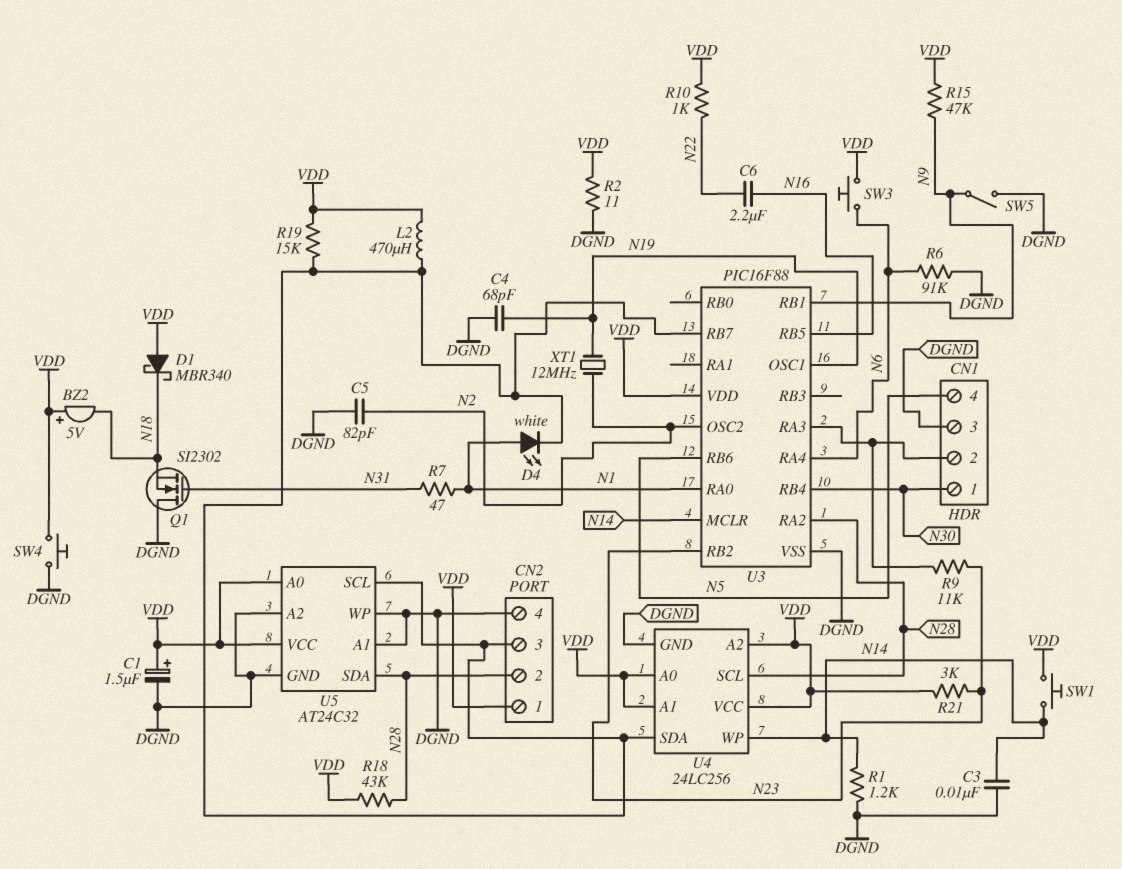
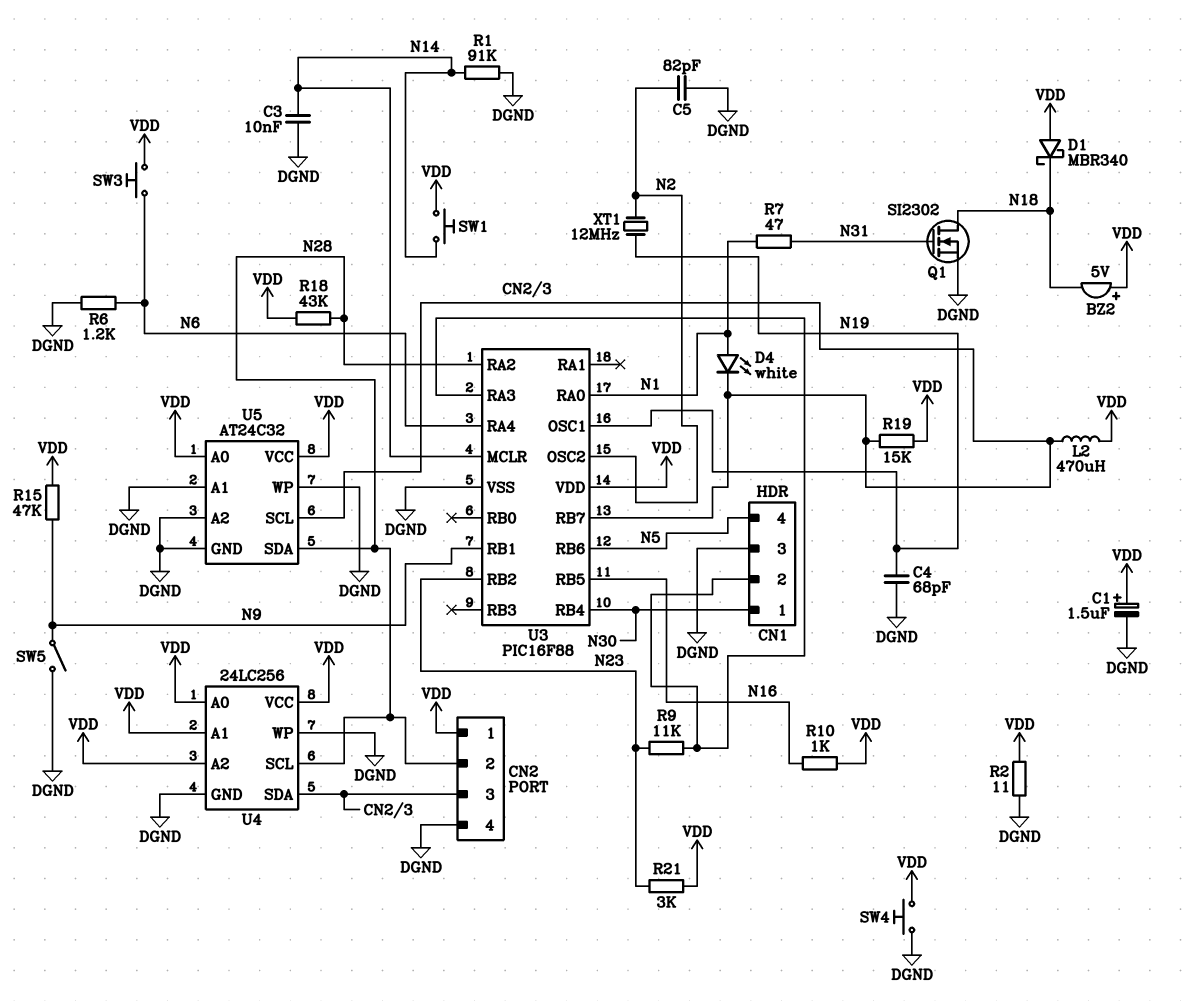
C6: 2.2uF (N16, N22) -> none
Q1: NMOS SI2302 (G N31, D DGND, S N18) -> NMOS SI2302 (G N31, D N18, S DGND)
R1: 1.2k (DGND, N14) -> 91k (DGND, N14)
R6: 91k (DGND, N6) -> 1.2k (DGND, N6)
R10: 1k (N22, VDD) -> 1k (N16, VDD)
U4 pin WP: N14 -> DGND

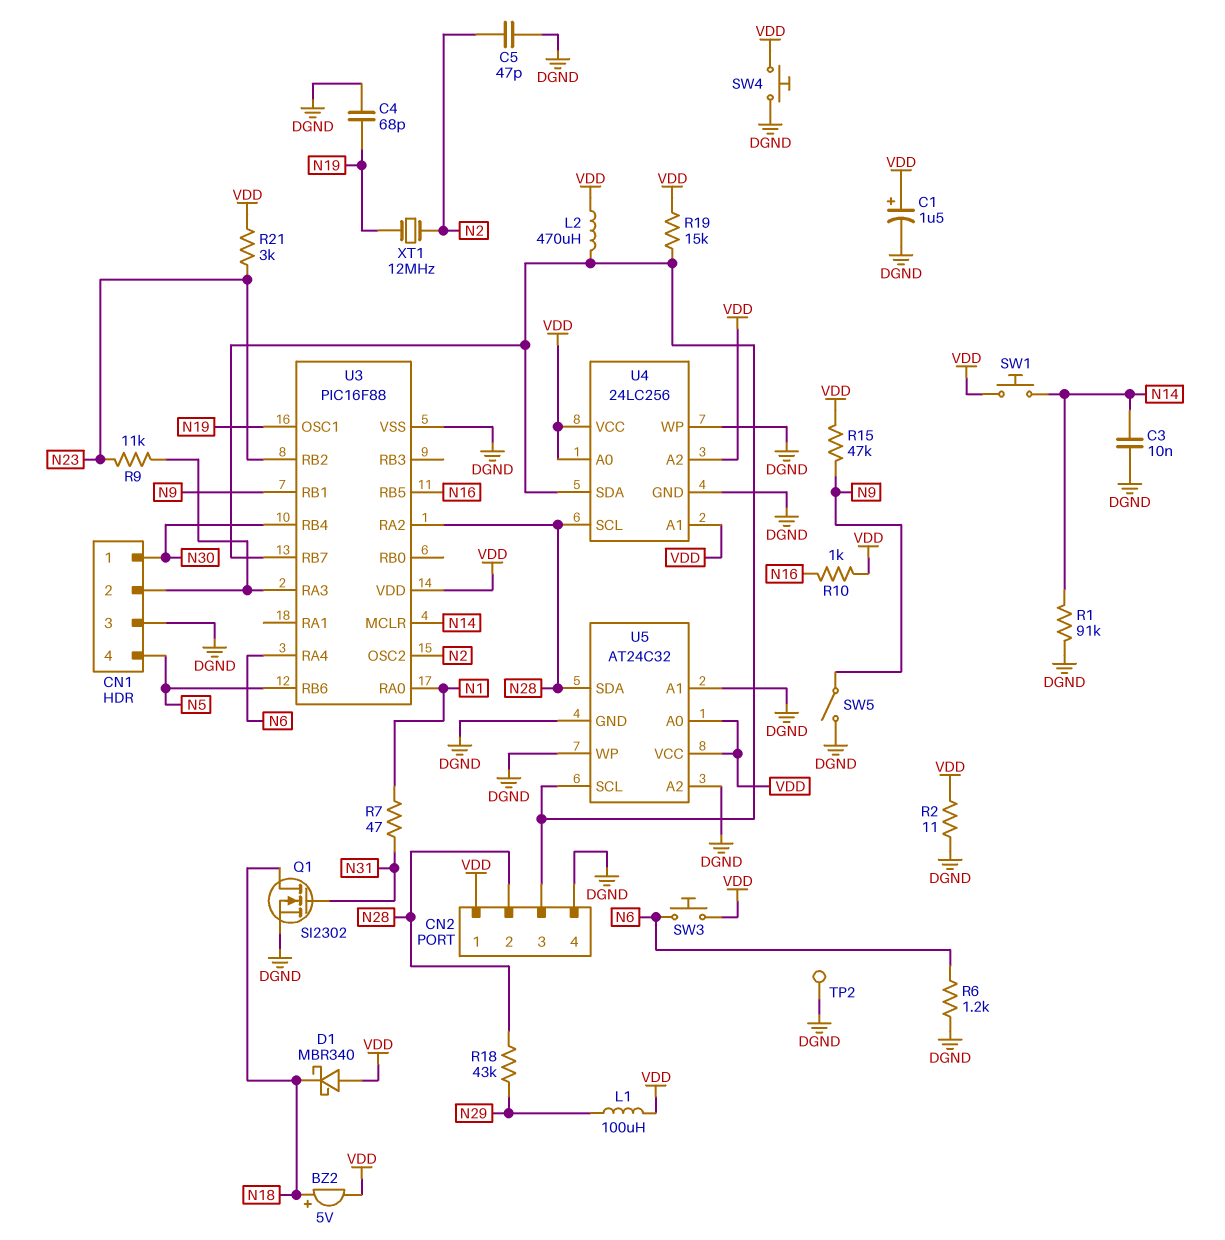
BZ2: buzzer 5V (plus VDD, minus N18) -> buzzer 5V (plus N18, minus VDD)
C5: 82pF (DGND, N2) -> 47pF (DGND, N2)
D4: LED white (A N1, K CN2/3) -> none
L1: none -> 100uH (N29, VDD)
R18: 43k (N28, VDD) -> 43k (N28, N29)
TP2: none -> test point (DGND)

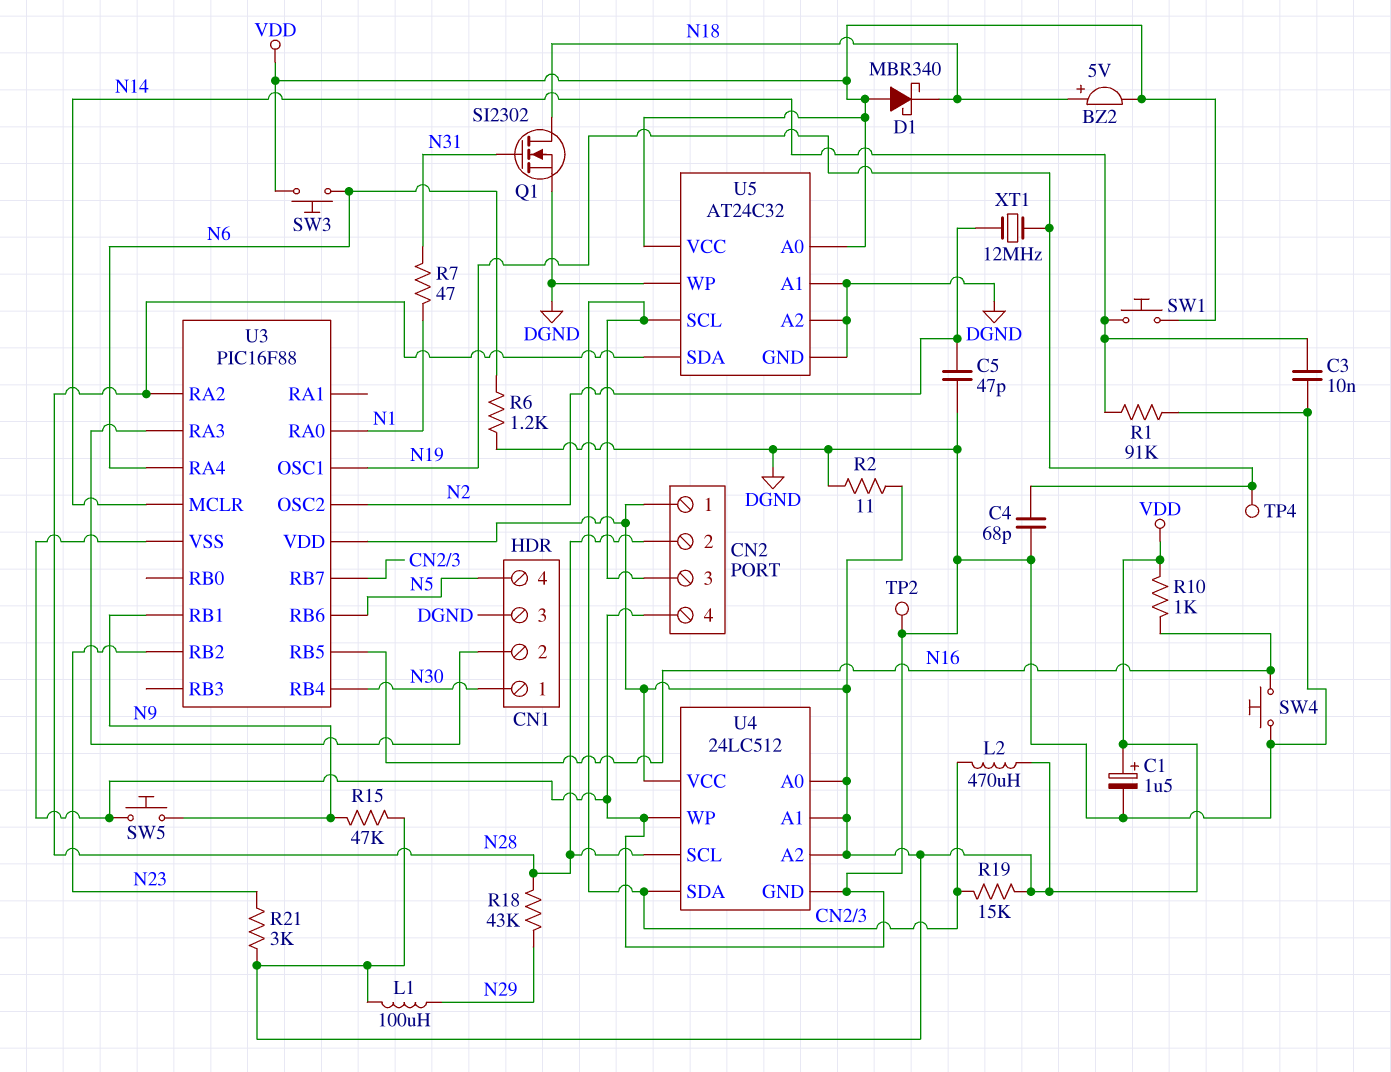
R9: 11k (CN1/2, N23) -> none
SW4: button (DGND, VDD) -> button (DGND, N16)
SW5: switch (DGND, N9) -> button (DGND, N9)
TP4: none -> test point (N19)
U4: 24LC256 -> 24LC512

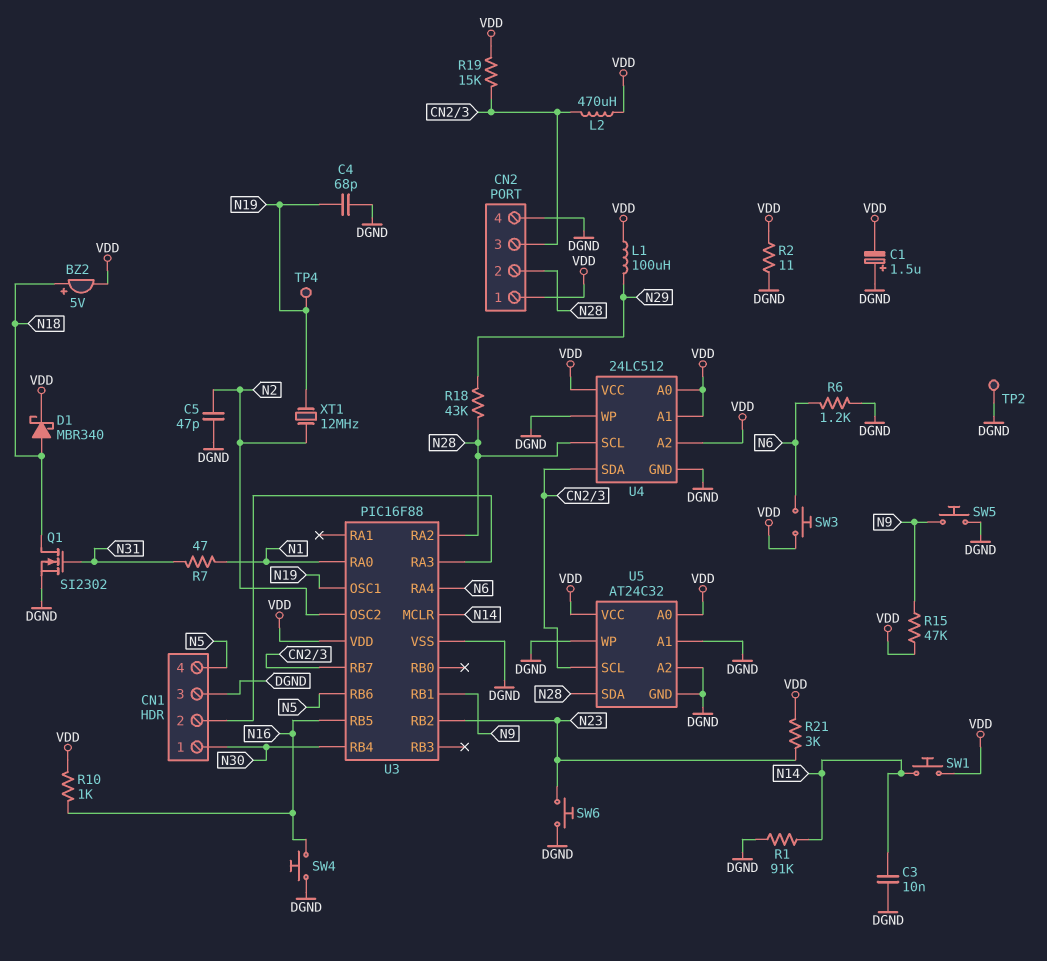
C1: 1.5uF (plus VDD, minus DGND) -> 1.5uF (plus DGND, minus VDD)
D1: schottky MBR340 (A VDD, K N18) -> schottky MBR340 (A N18, K VDD)
SW6: none -> button (DGND, N23)

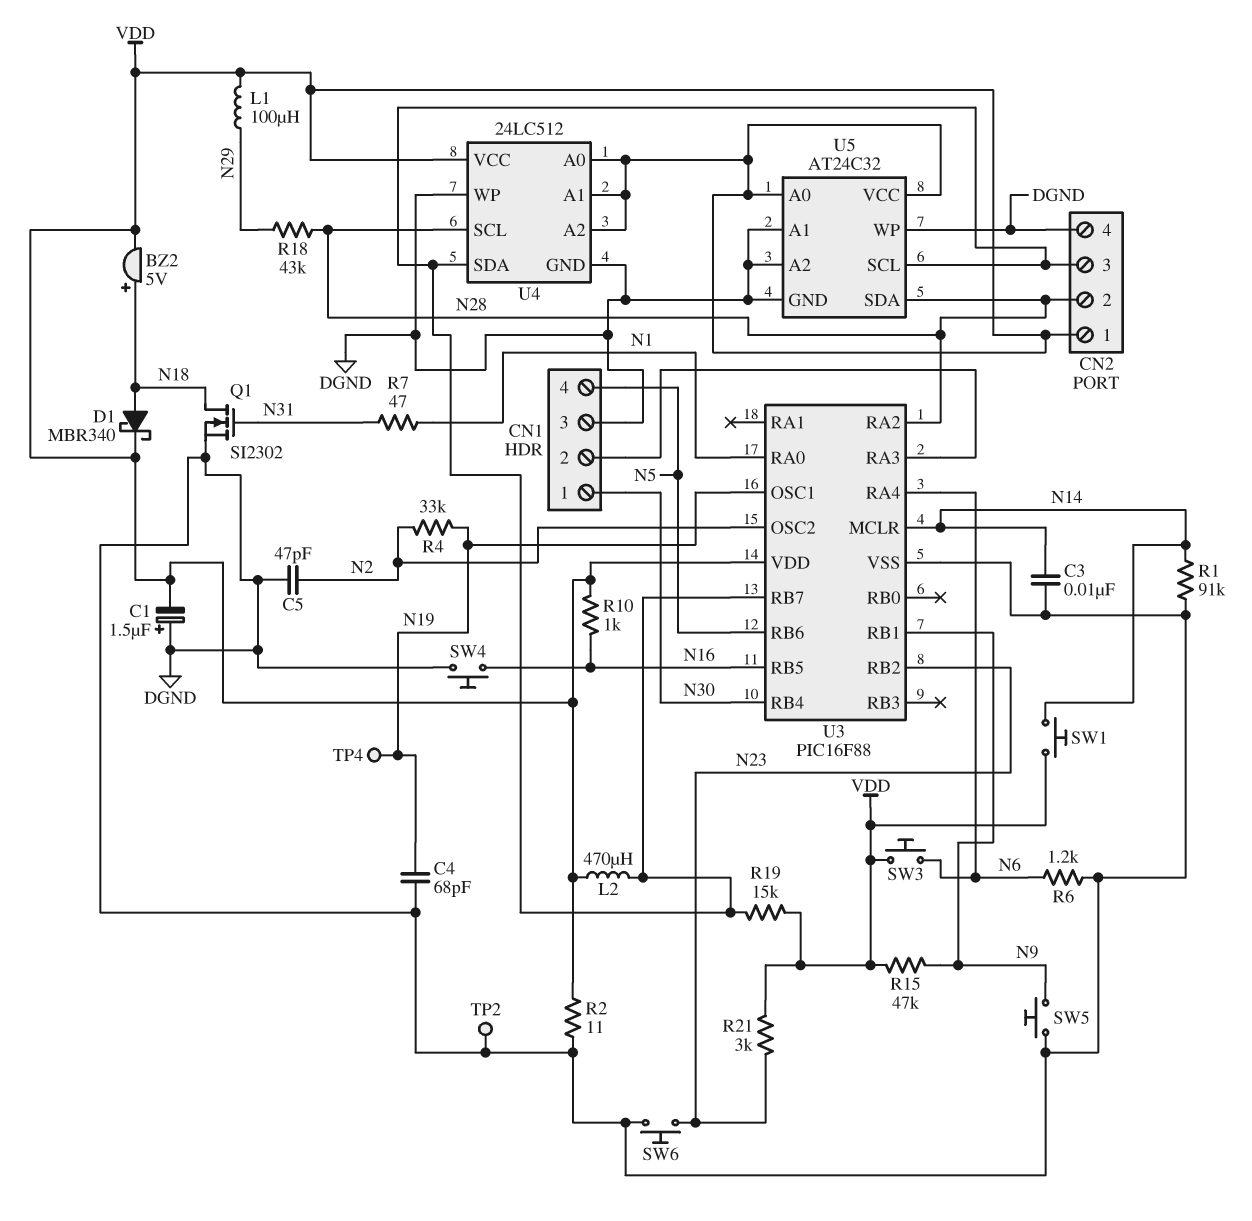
R4: none -> 33k (N2, N19)
XT1: 12MHz (N2, N19) -> none

